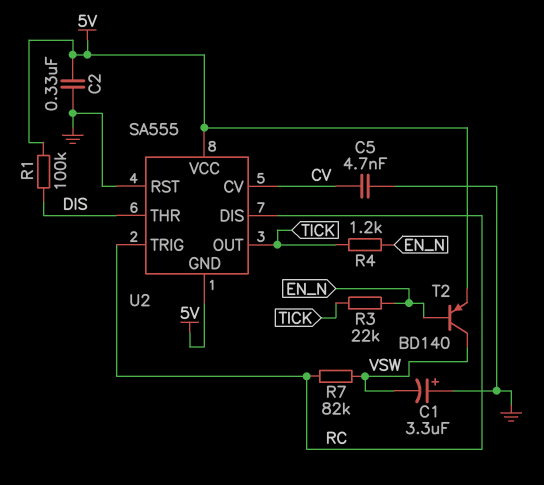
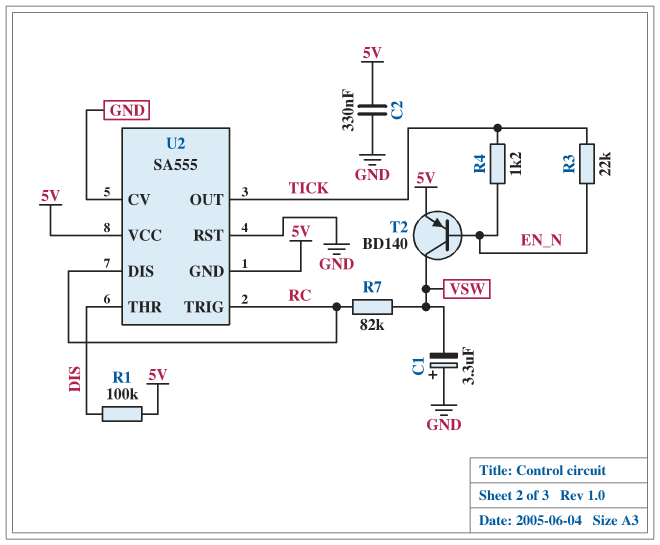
C5: 4.7nF (CV, GND) -> none
U2 pin CV: CV -> GND

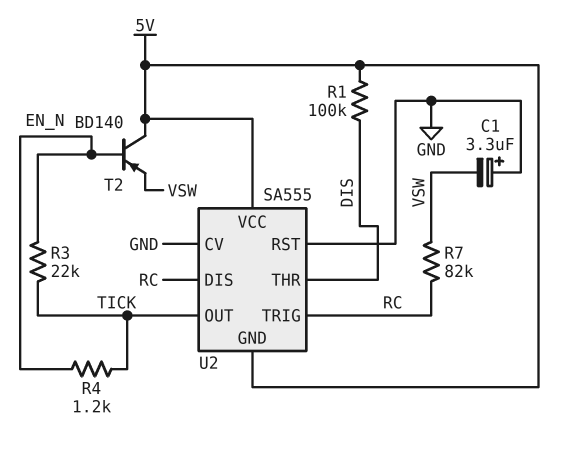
C2: 330nF (5V, GND) -> none
T2: PNP BD140 (B EN_N, C VSW, E 5V) -> PNP BD140 (B EN_N, C 5V, E VSW)

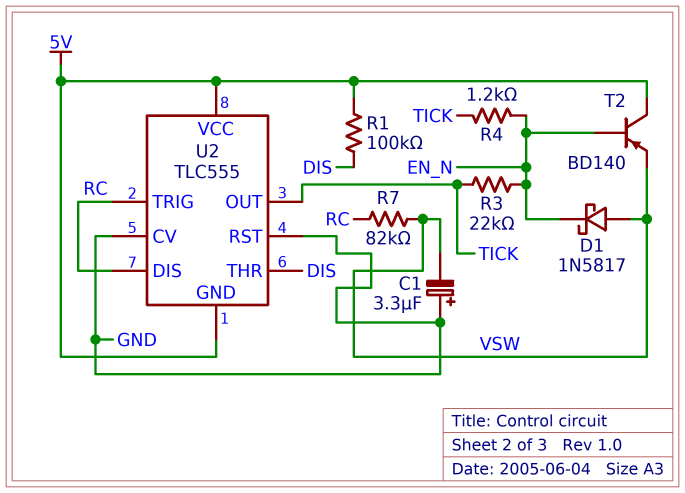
D1: none -> schottky 1N5817 (A VSW, K EN_N)
U2: SA555 -> TLC555

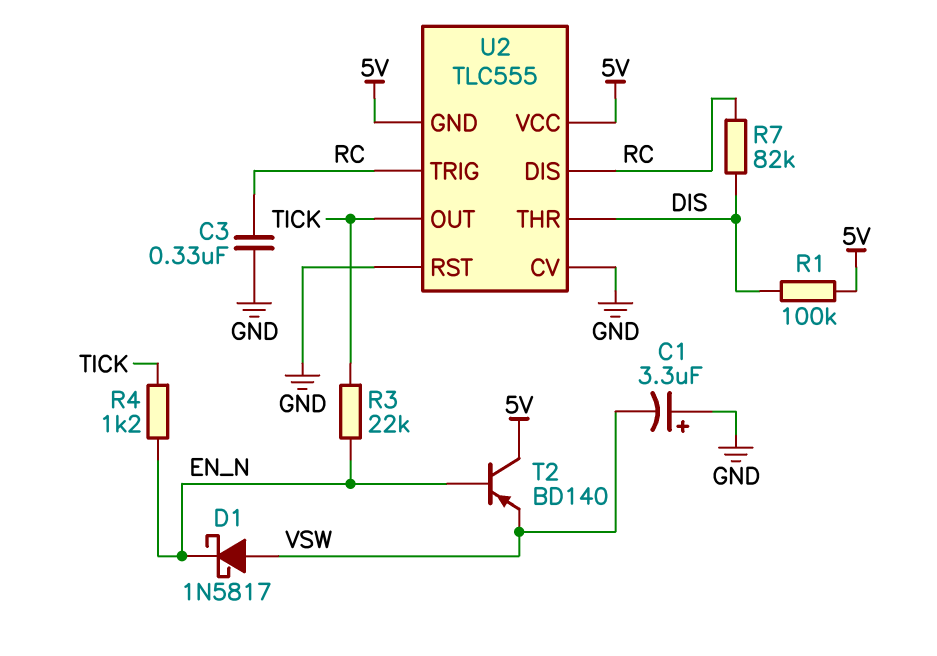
C3: none -> 330nF (GND, RC)
R7: 82k (RC, VSW) -> 82k (DIS, RC)

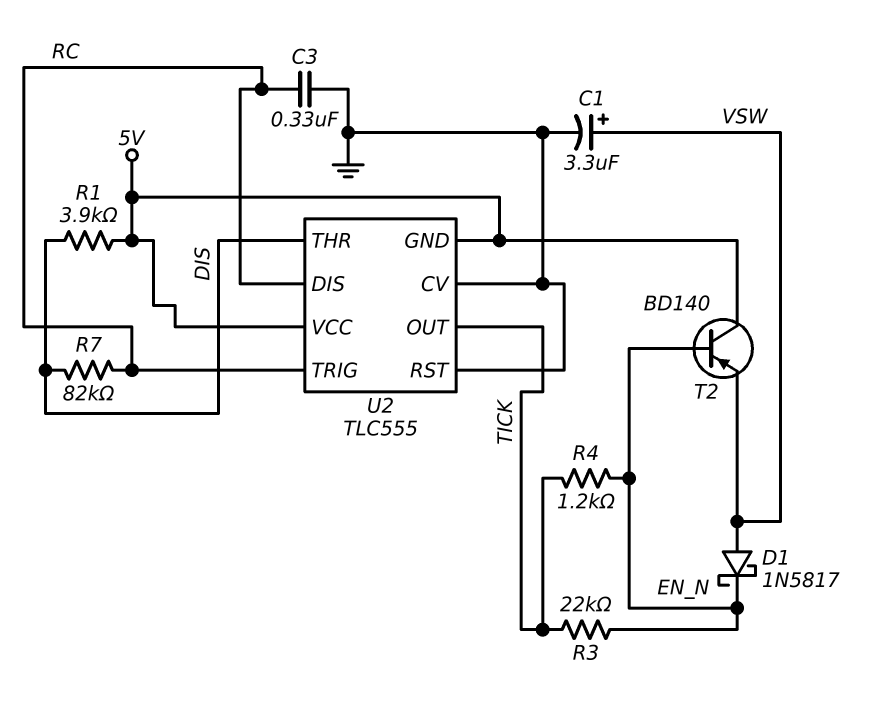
C1: 3.3uF (plus GND, minus VSW) -> 3.3uF (plus VSW, minus GND)
R1: 100k (5V, DIS) -> 3.9k (5V, DIS)

